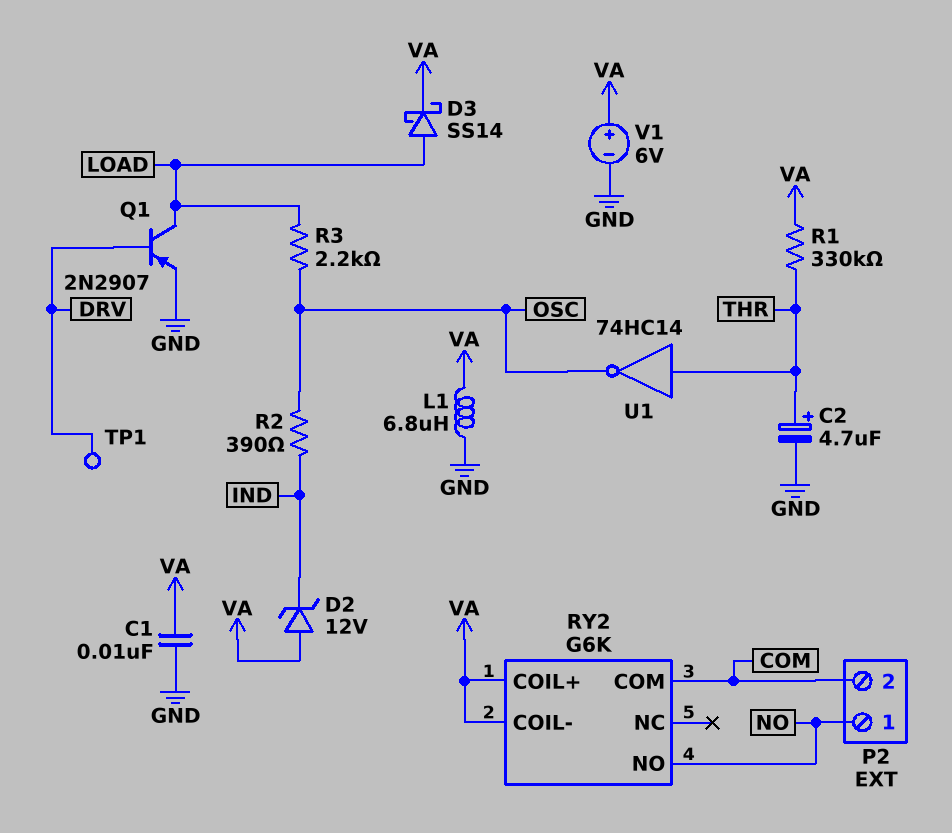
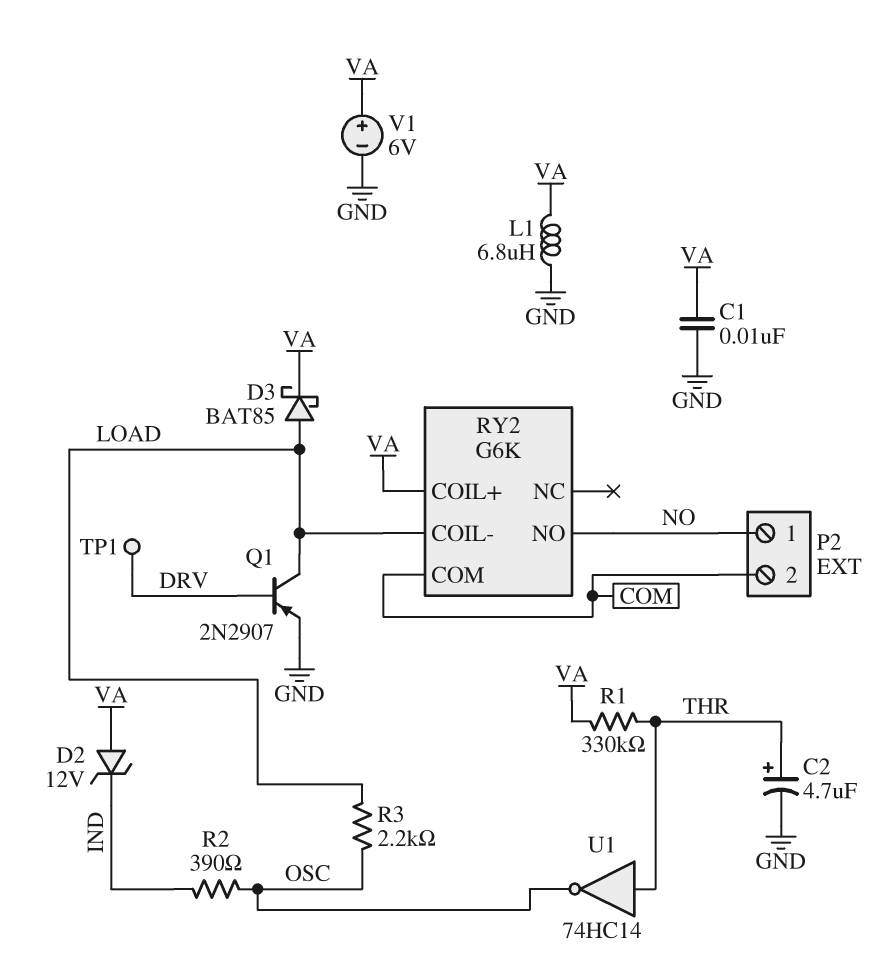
D3: schottky SS14 (A LOAD, K VA) -> schottky BAT85 (A LOAD, K VA)
RY2 pin COIL-: VA -> LOAD

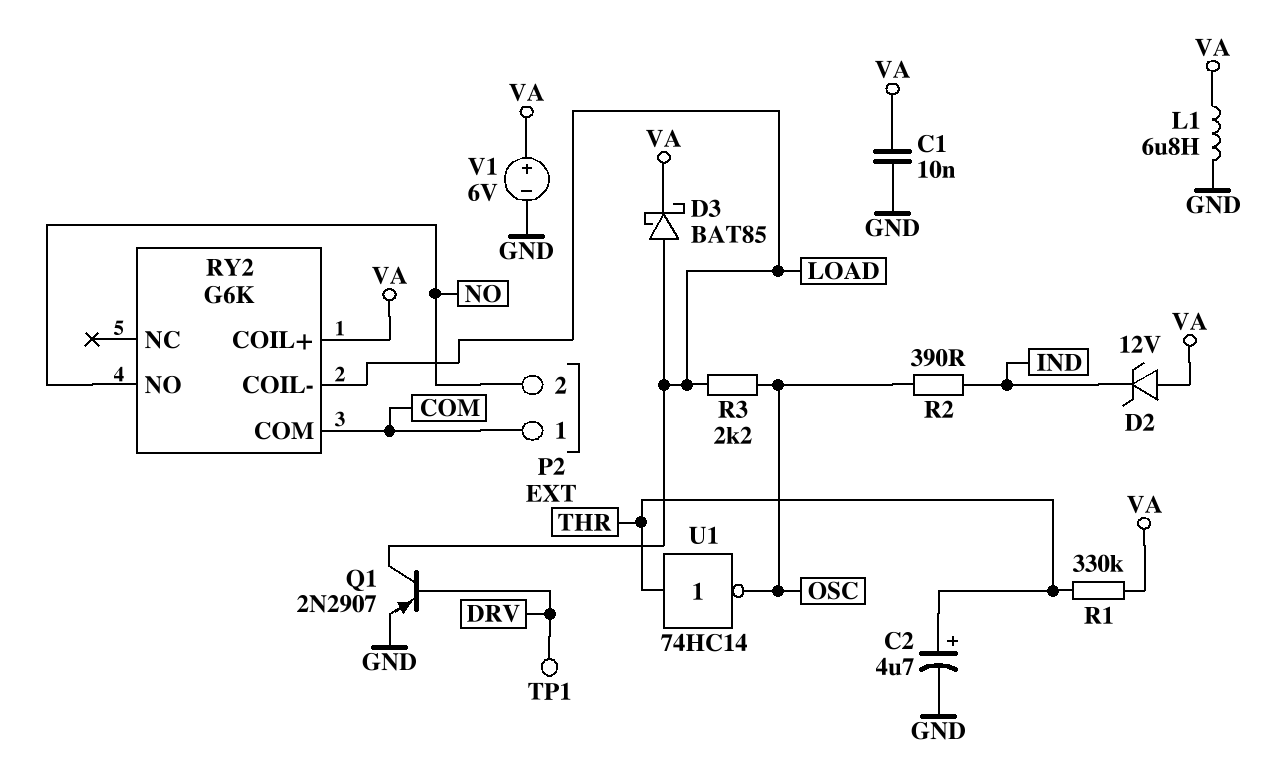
P2 pin 1: NO -> COM
P2 pin 2: COM -> NO

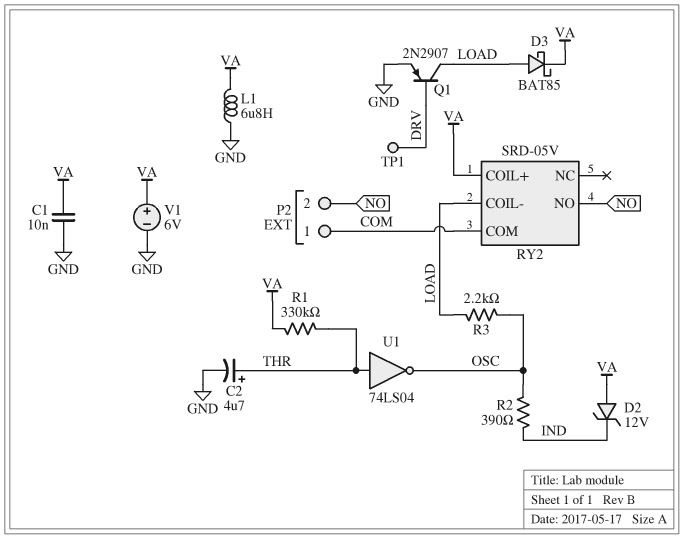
RY2: G6K -> SRD-05V
U1: NOT 74HC14 (in THR, out OSC) -> NOT 74LS04 (in THR, out OSC)

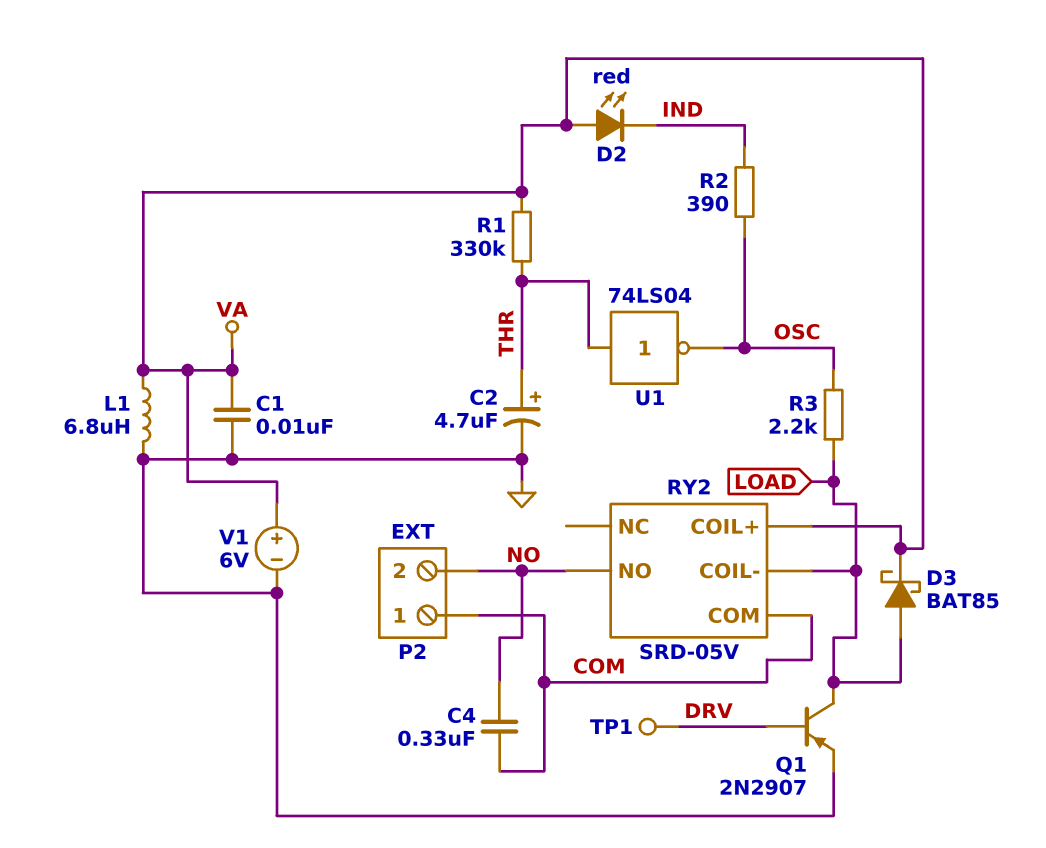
C4: none -> 330nF (COM, NO)
D2: zener 12V (A VA, K IND) -> LED red (A VA, K IND)

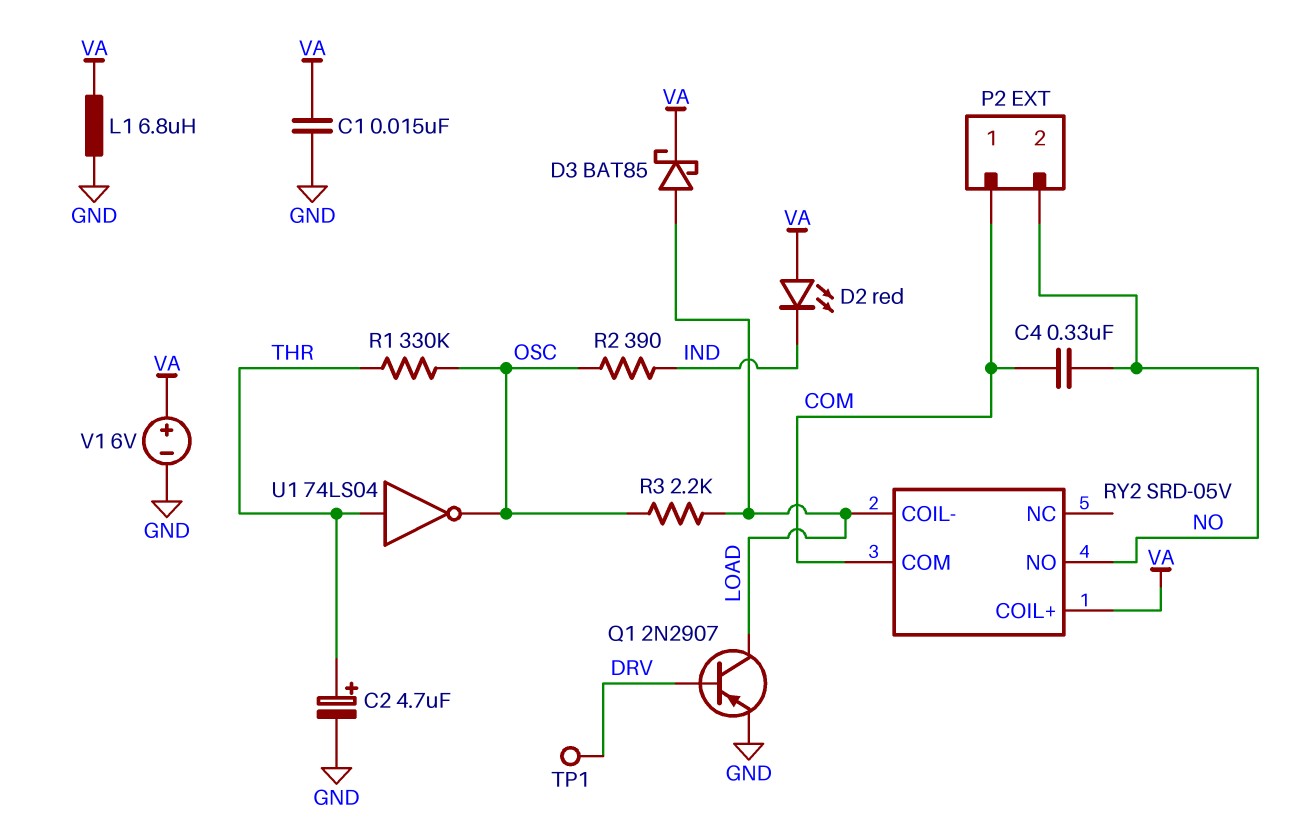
C1: 10nF (GND, VA) -> 15nF (GND, VA)
R1: 330k (THR, VA) -> 330k (OSC, THR)

